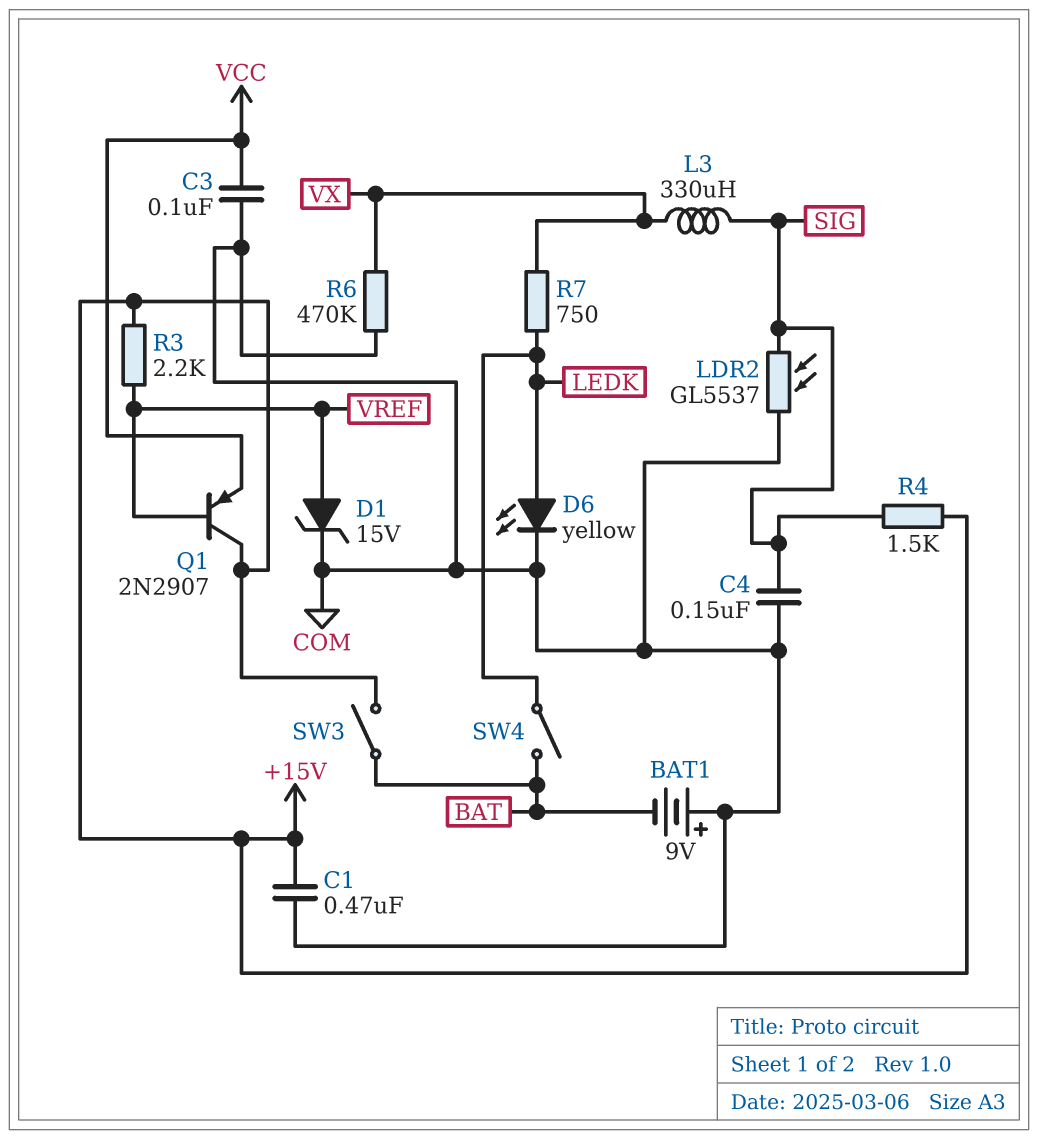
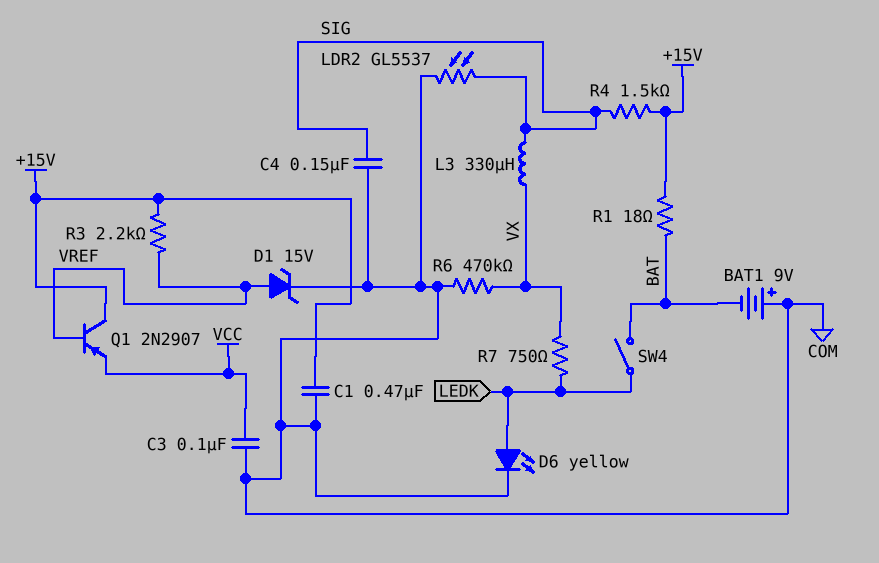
R1: none -> 18 (+15V, BAT)
SW3: switch (+15V, BAT) -> none

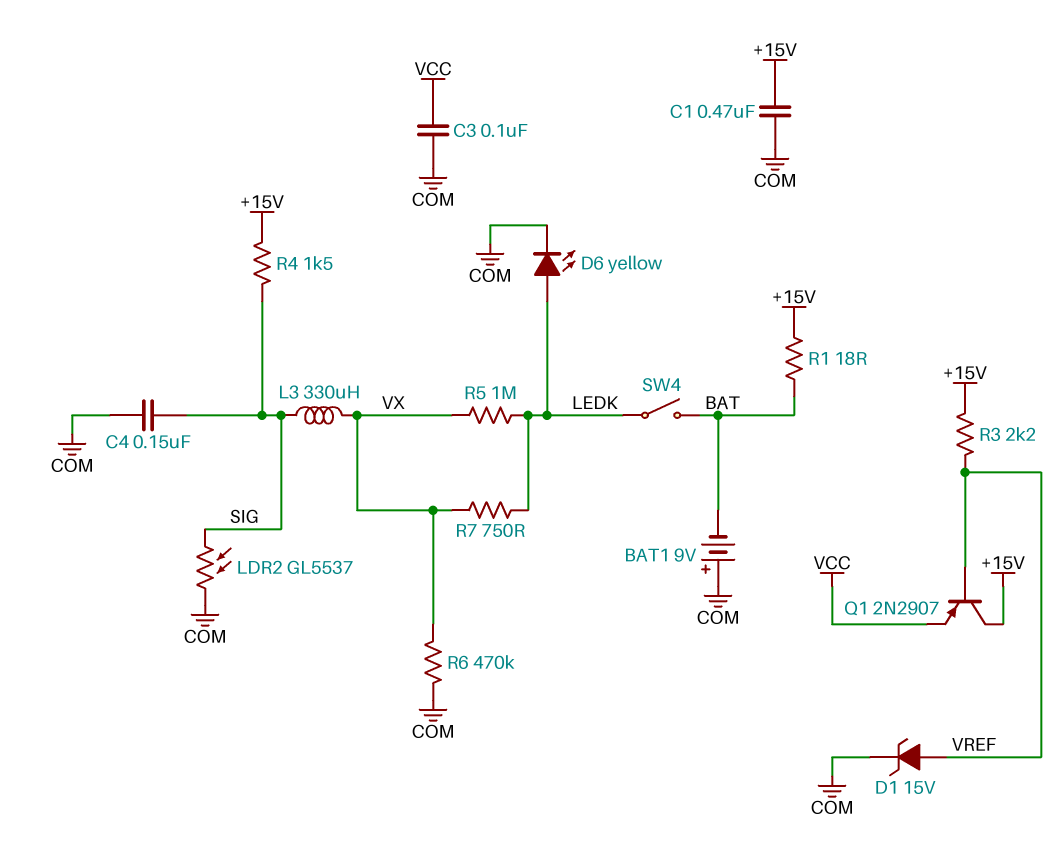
R5: none -> 1M (LEDK, VX)

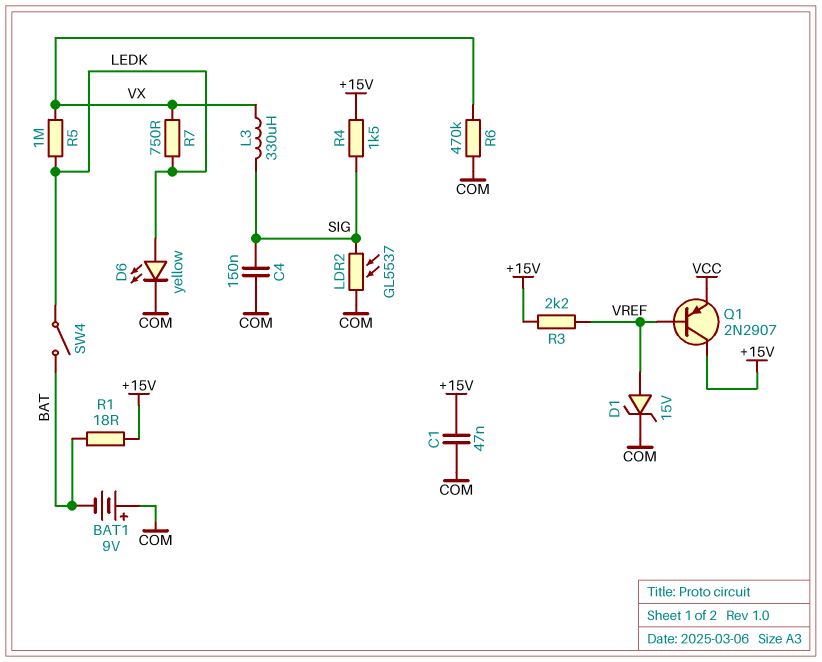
C1: 470nF (+15V, COM) -> 47nF (+15V, COM)
C3: 100nF (COM, VCC) -> none

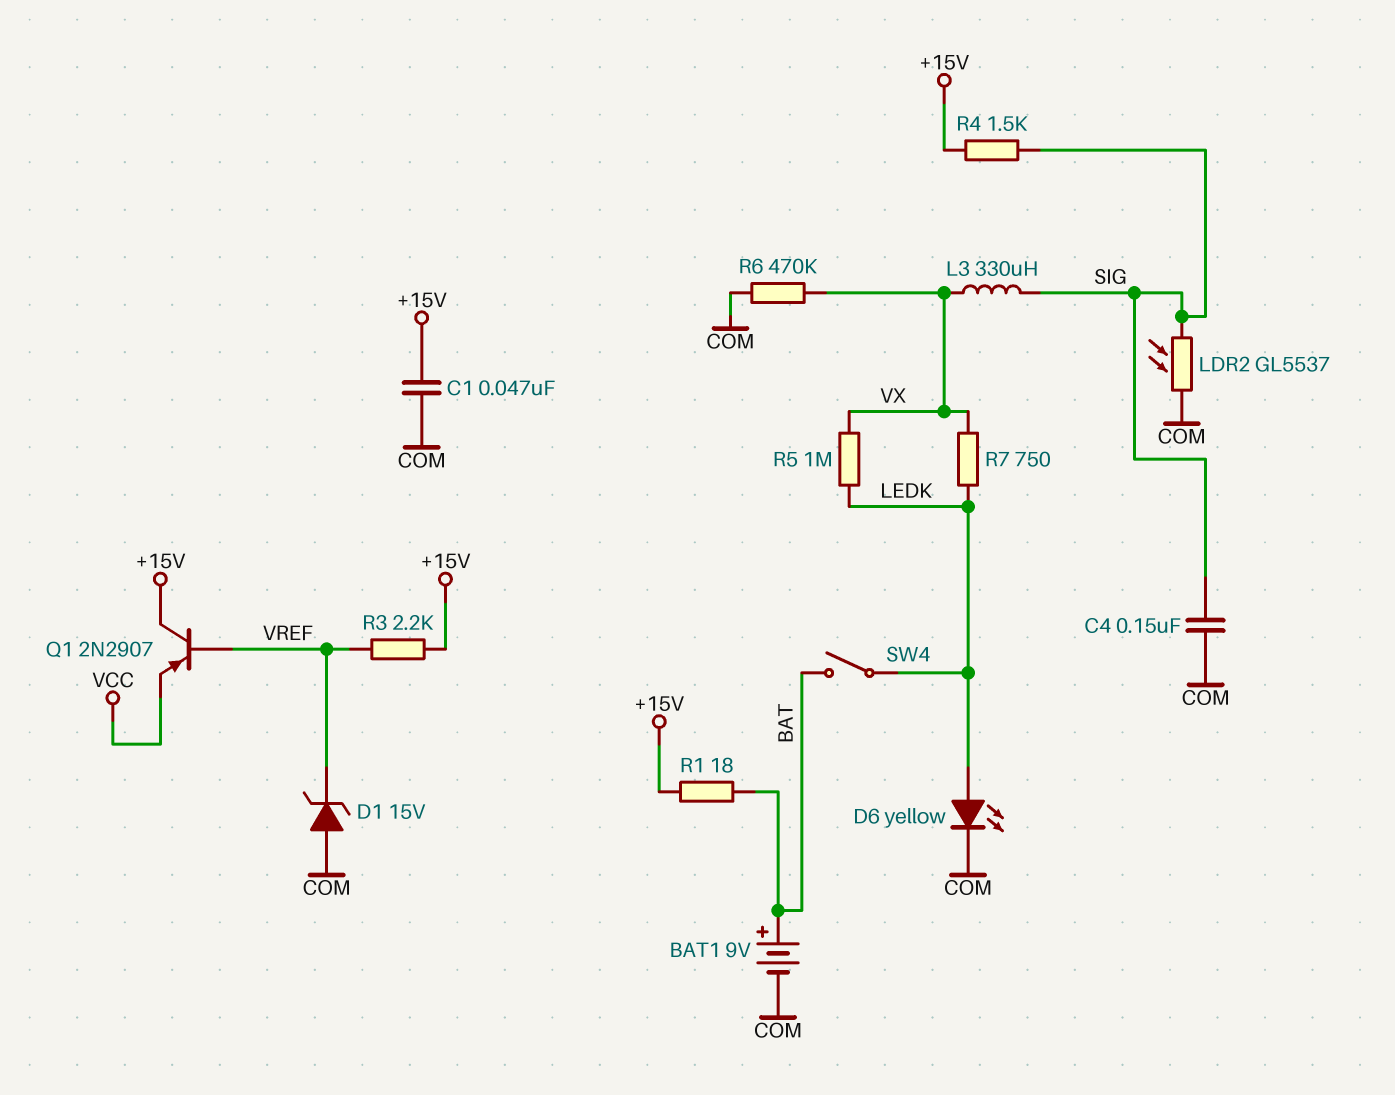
BAT1: 9V (plus COM, minus BAT) -> 9V (plus BAT, minus COM)
D1: zener 15V (A VREF, K COM) -> zener 15V (A COM, K VREF)

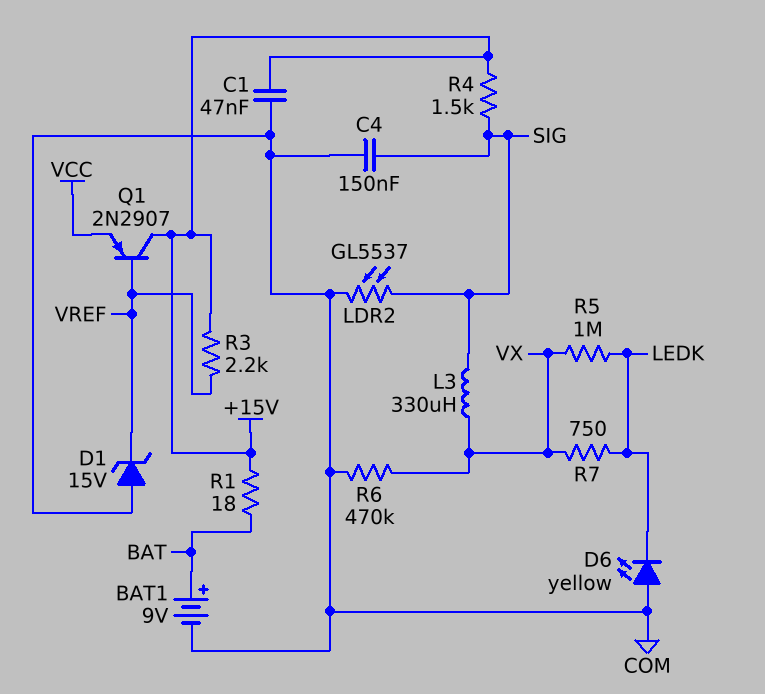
D6: LED yellow (A LEDK, K COM) -> LED yellow (A COM, K LEDK)
SW4: switch (BAT, LEDK) -> none

